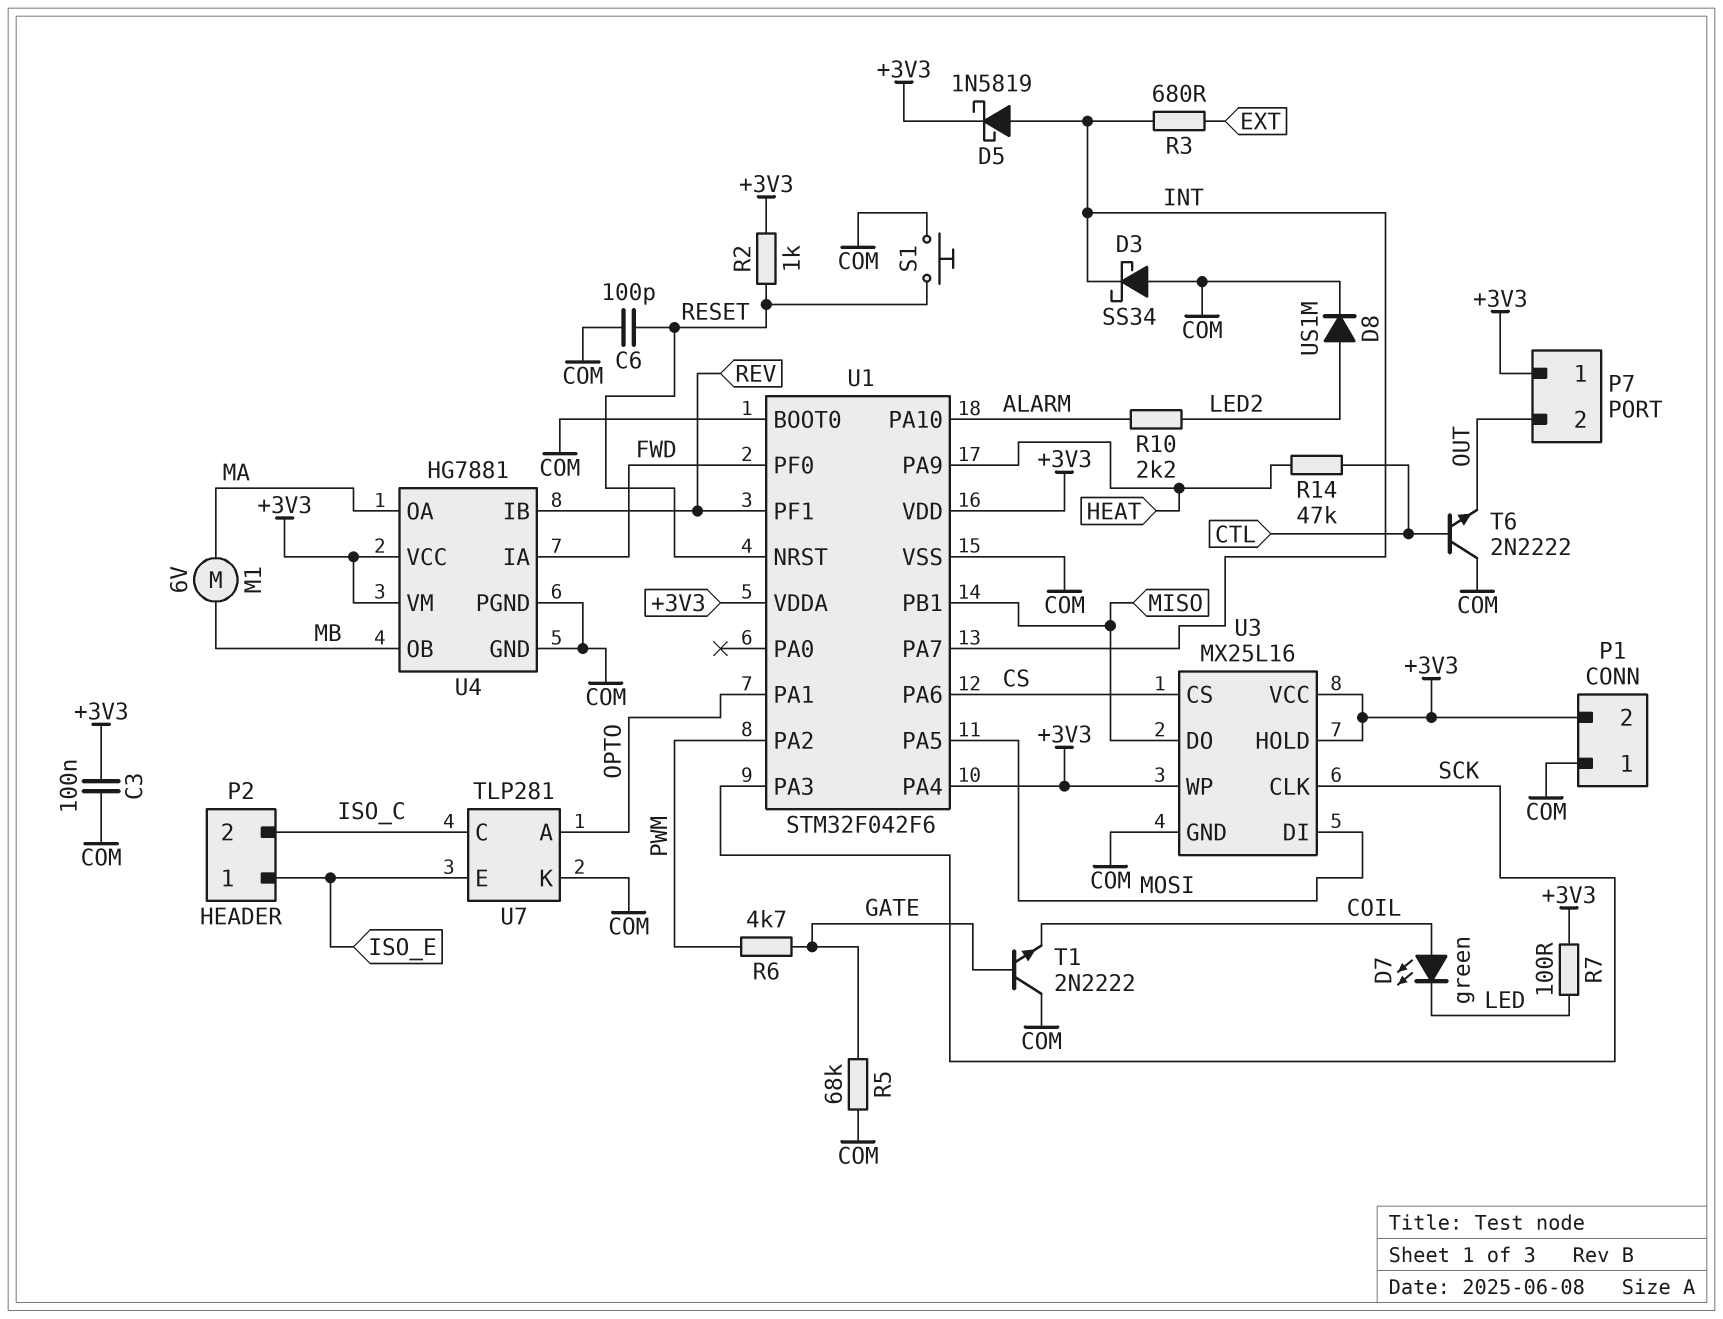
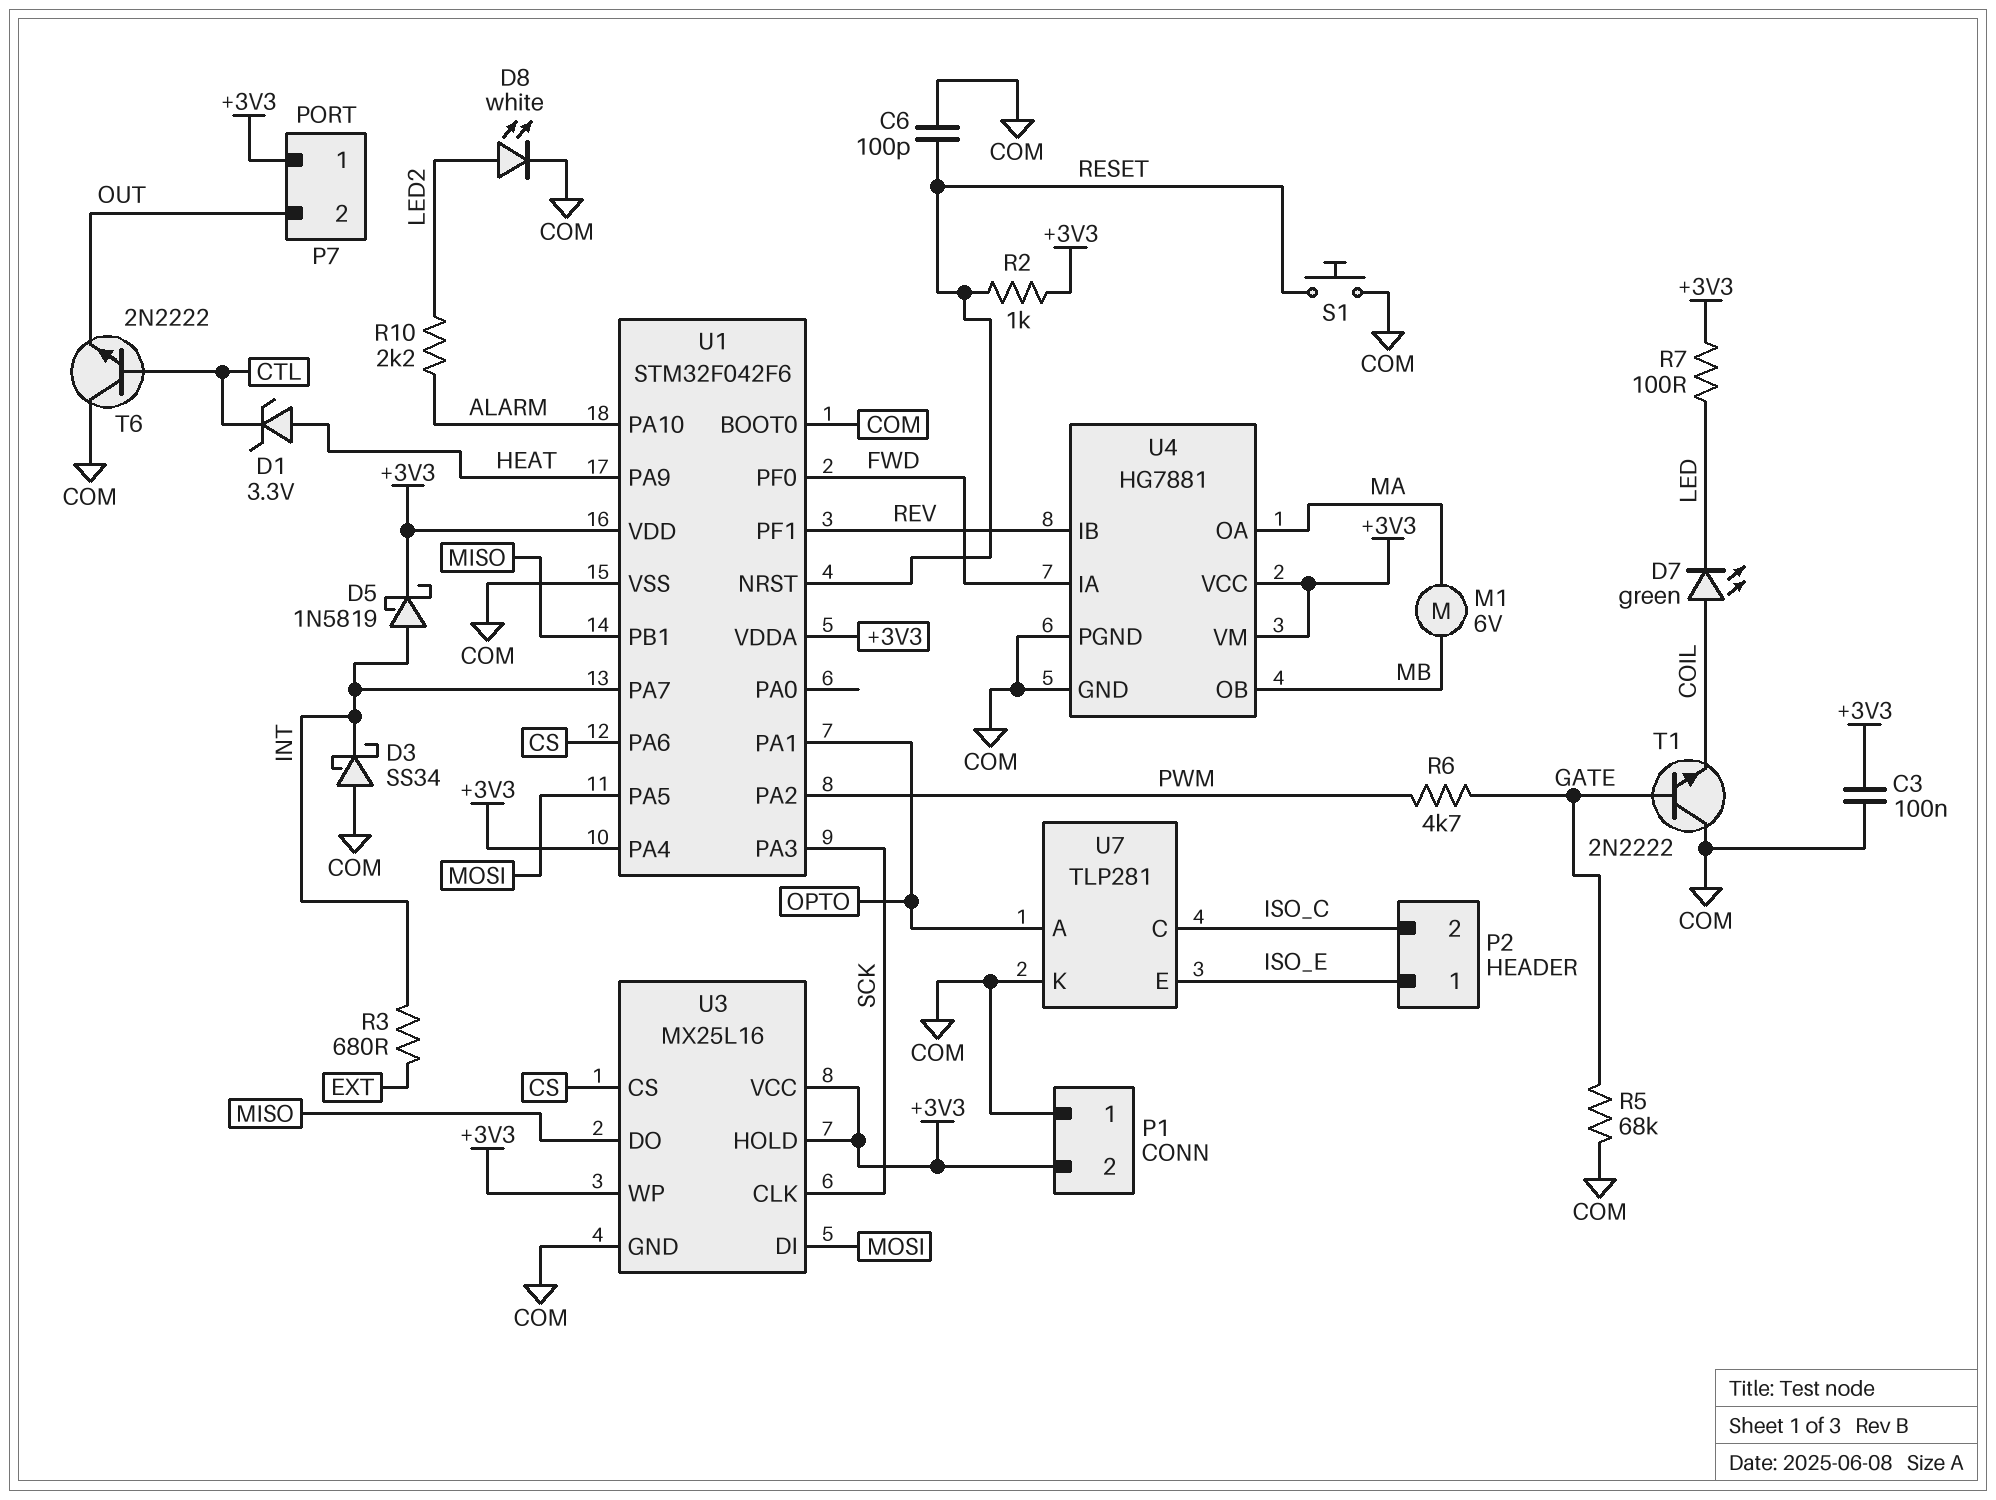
D1: none -> zener 3.3V (A HEAT, K CTL)
D8: diode US1M (A LED2, K COM) -> LED white (A LED2, K COM)
R14: 47k (CTL, HEAT) -> none

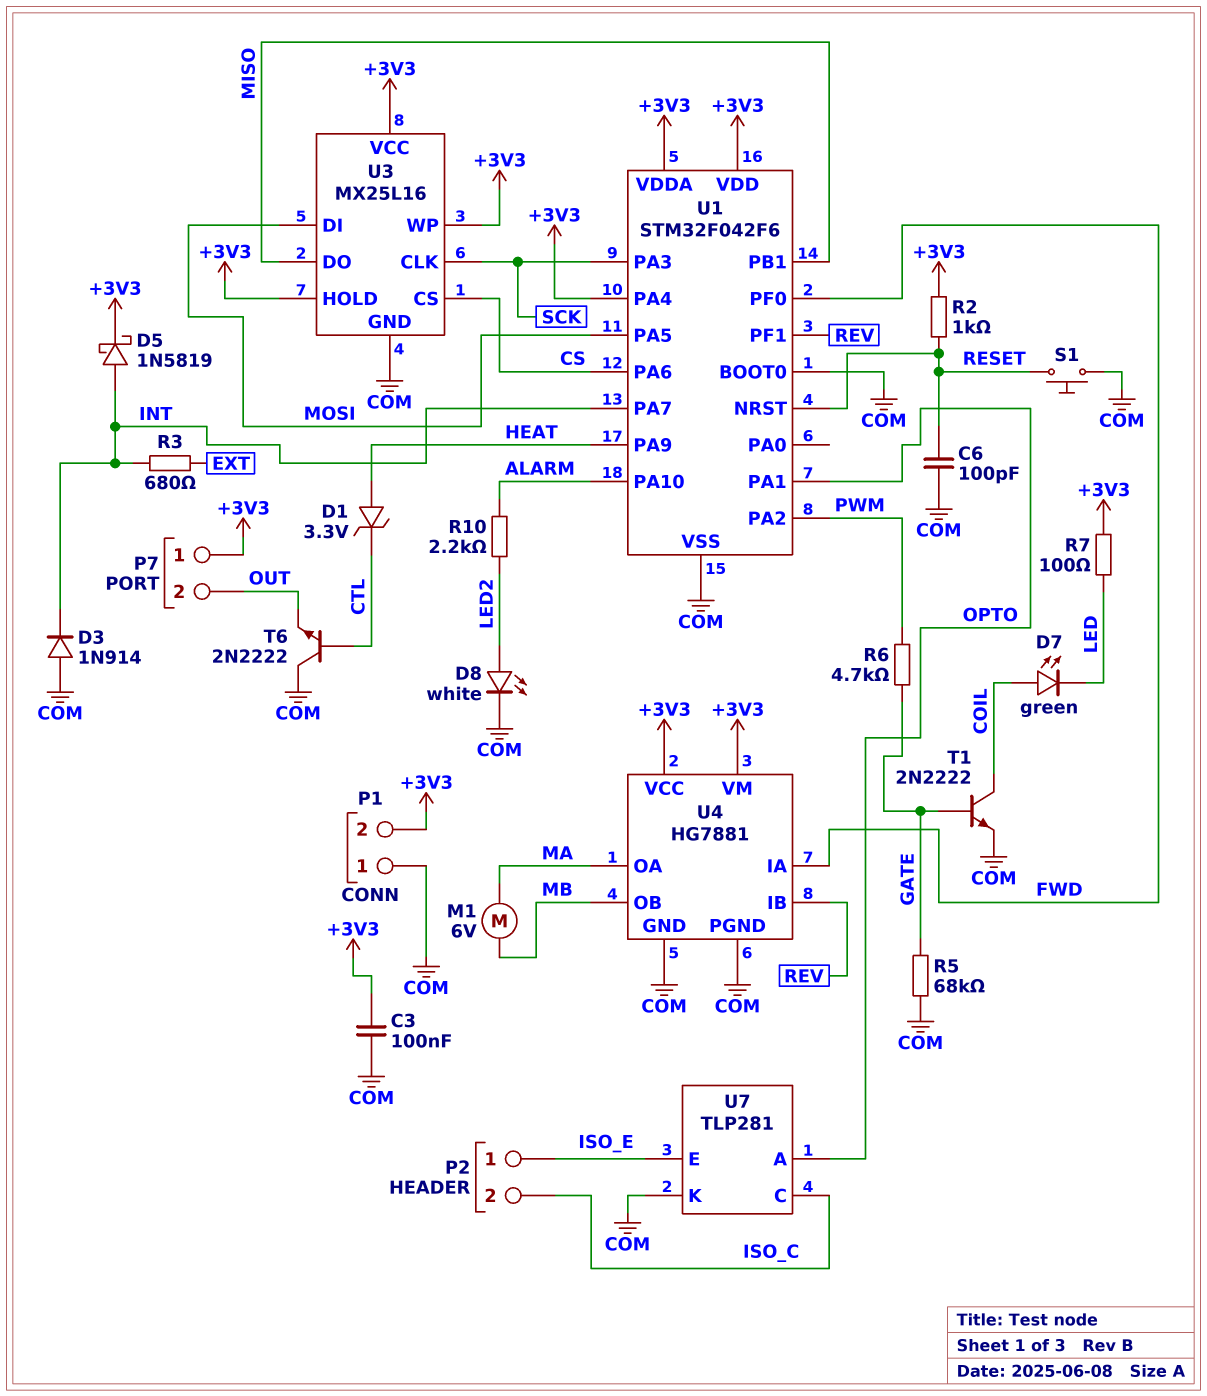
D3: schottky SS34 (A COM, K INT) -> diode 1N914 (A COM, K INT)
T1: NPN 2N2222 (B GATE, C COM, E COIL) -> NPN 2N2222 (B GATE, C COIL, E COM)

